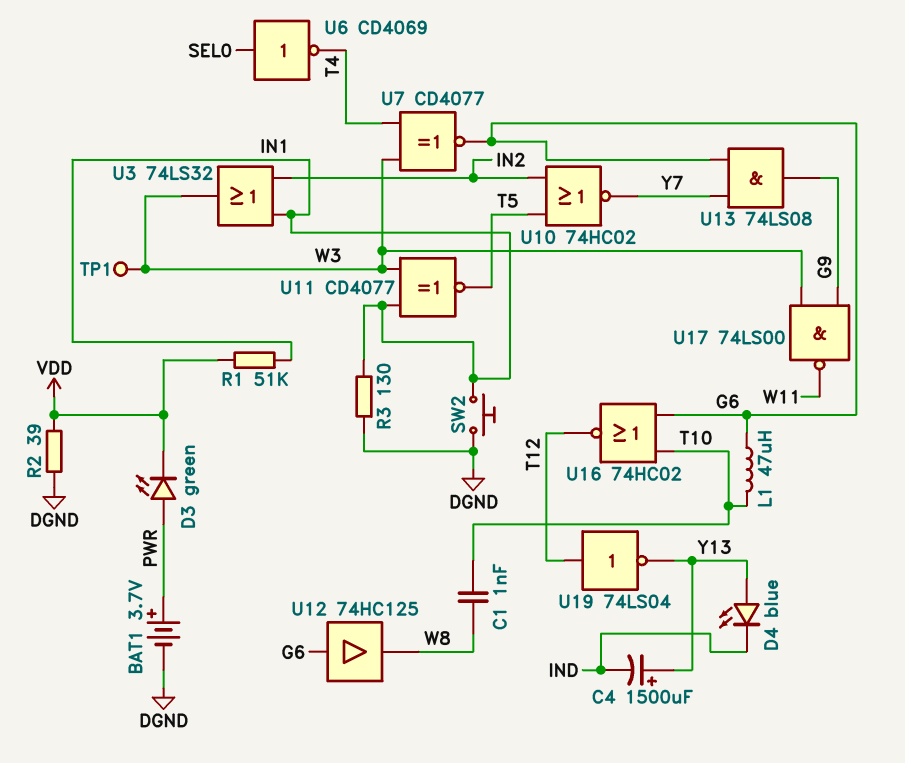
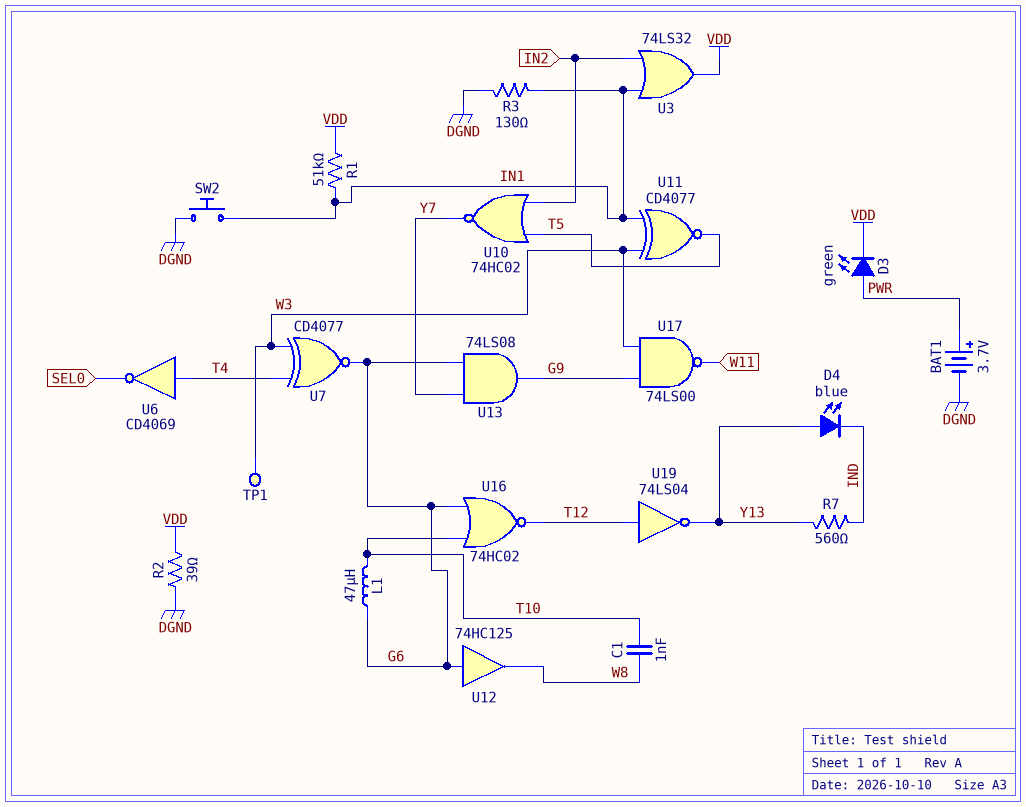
C4: 1500uF (plus Y13, minus IND) -> none
R7: none -> 560 (IND, Y13)
U3: OR 74LS32 (in IN1, in IN2, out W3) -> OR 74LS32 (in IN1, in IN2, out VDD)
U6: NOT CD4069 (in SEL0, out T4) -> NOT CD4069 (in T4, out SEL0)

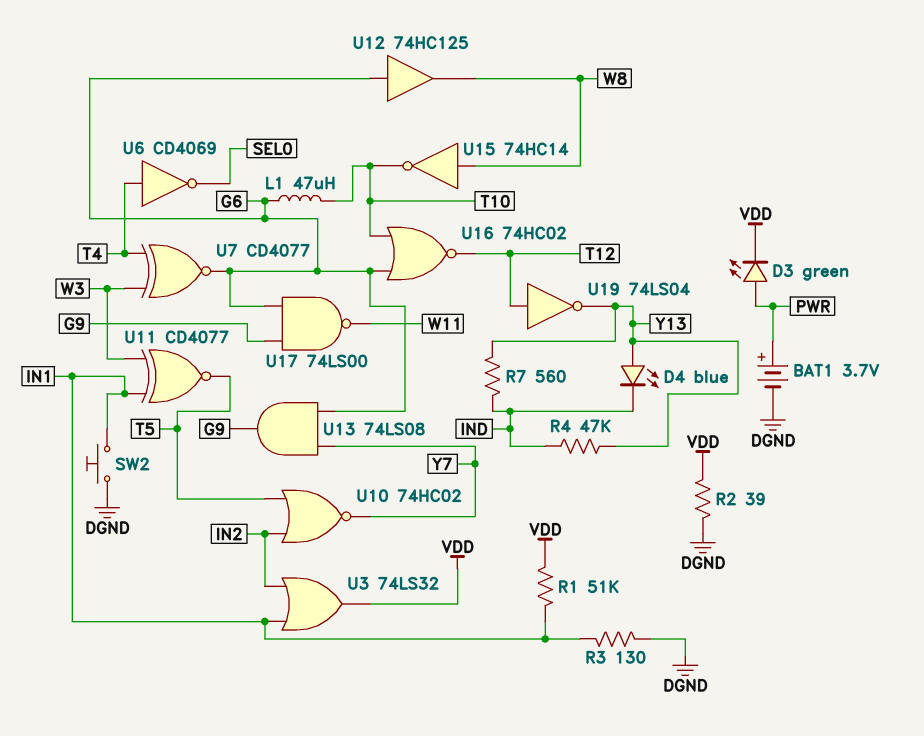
C1: 1nF (T10, W8) -> none
R4: none -> 47k (IND, Y13)
TP1: test point (W3) -> none
U15: none -> NOT 74HC14 (in W8, out T10)
U17: NAND 74LS00 (in G9, in W3, out W11) -> NAND 74LS00 (in G6, in G9, out W11)

